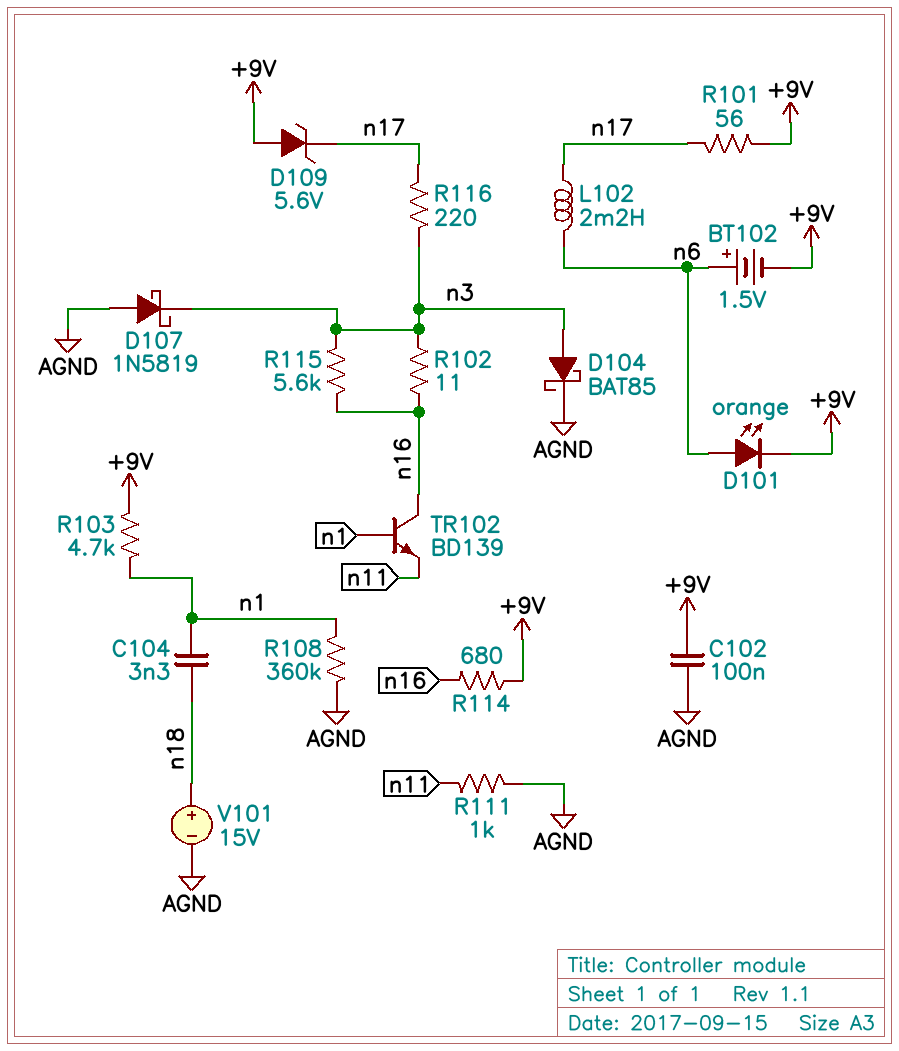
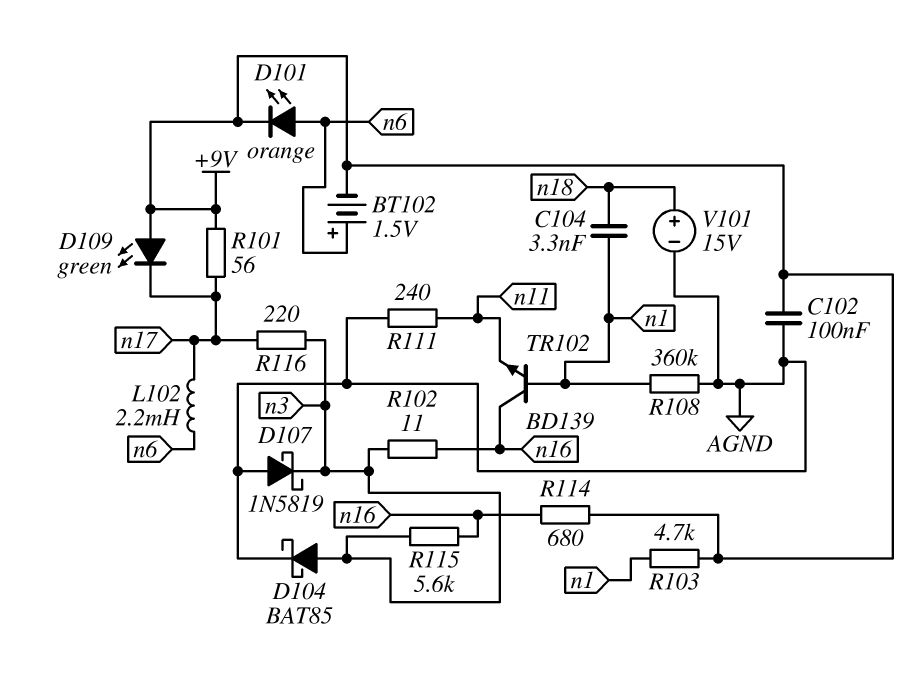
D109: zener 5.6V (A +9V, K n17) -> LED green (A +9V, K n17)
R111: 1k (AGND, n11) -> 240 (AGND, n11)

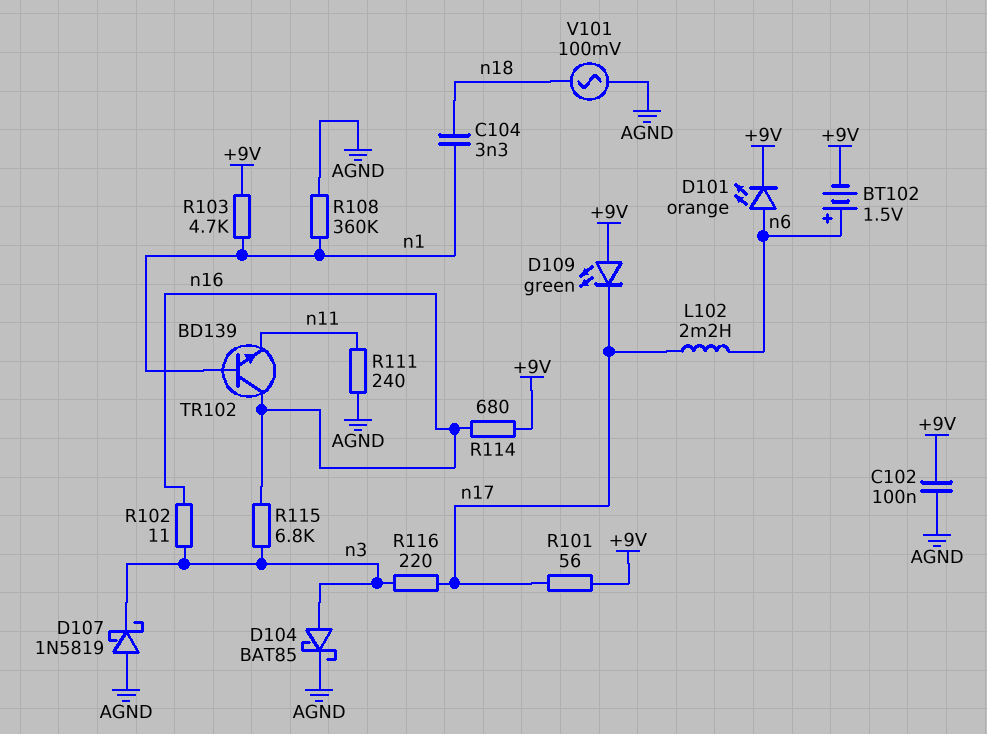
R115: 5.6k (n3, n16) -> 6.8k (n3, n16)
V101: 15V (plus n18, minus AGND) -> AC 100mV (AGND, n18)

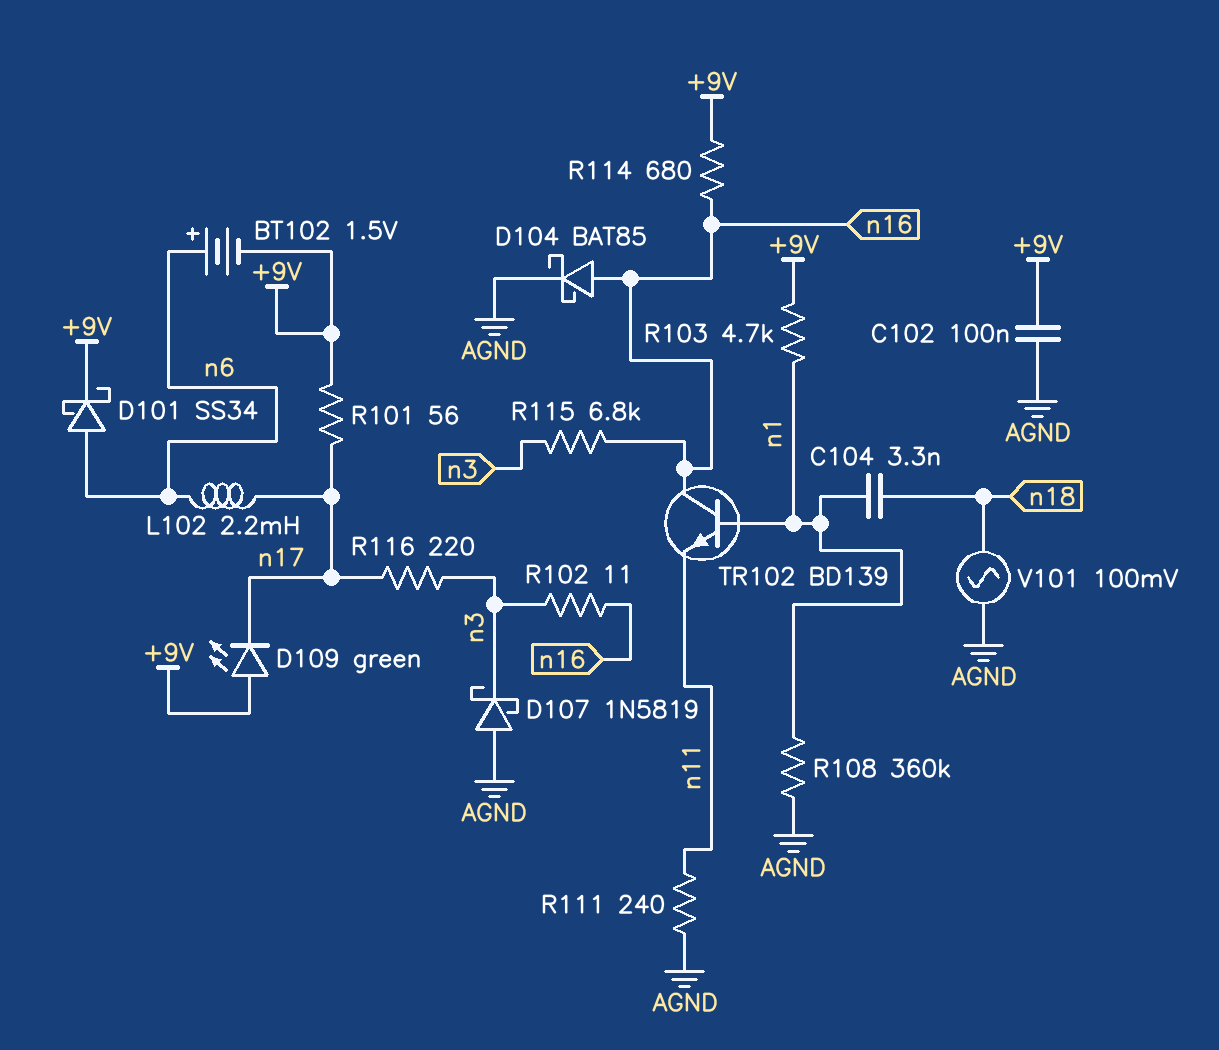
D101: LED orange (A n6, K +9V) -> schottky SS34 (A n6, K +9V)
D104: schottky BAT85 (A n3, K AGND) -> schottky BAT85 (A n16, K AGND)

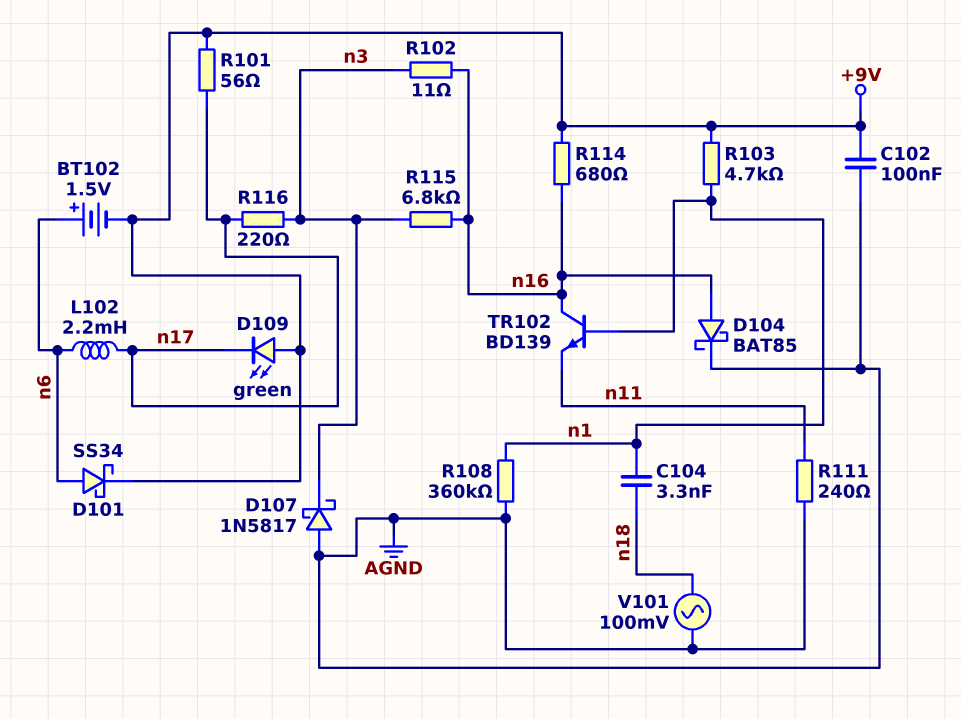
D107: schottky 1N5819 (A AGND, K n3) -> schottky 1N5817 (A AGND, K n3)

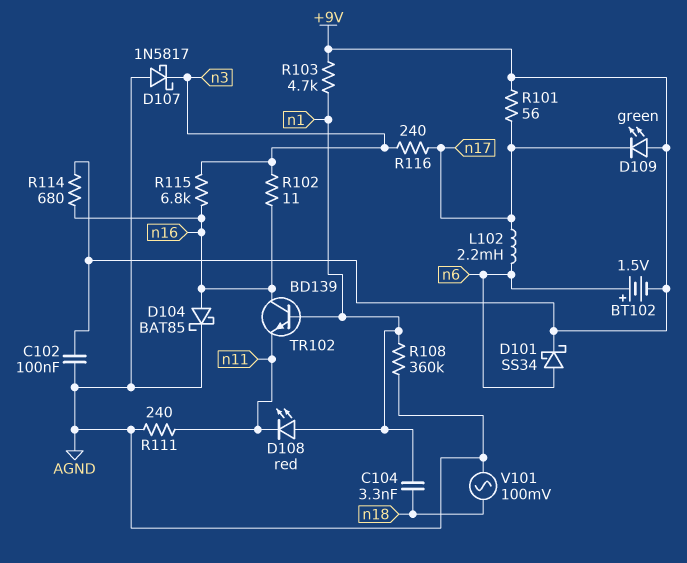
D108: none -> LED red (A n1, K n11)
R116: 220 (n3, n17) -> 240 (n3, n17)

